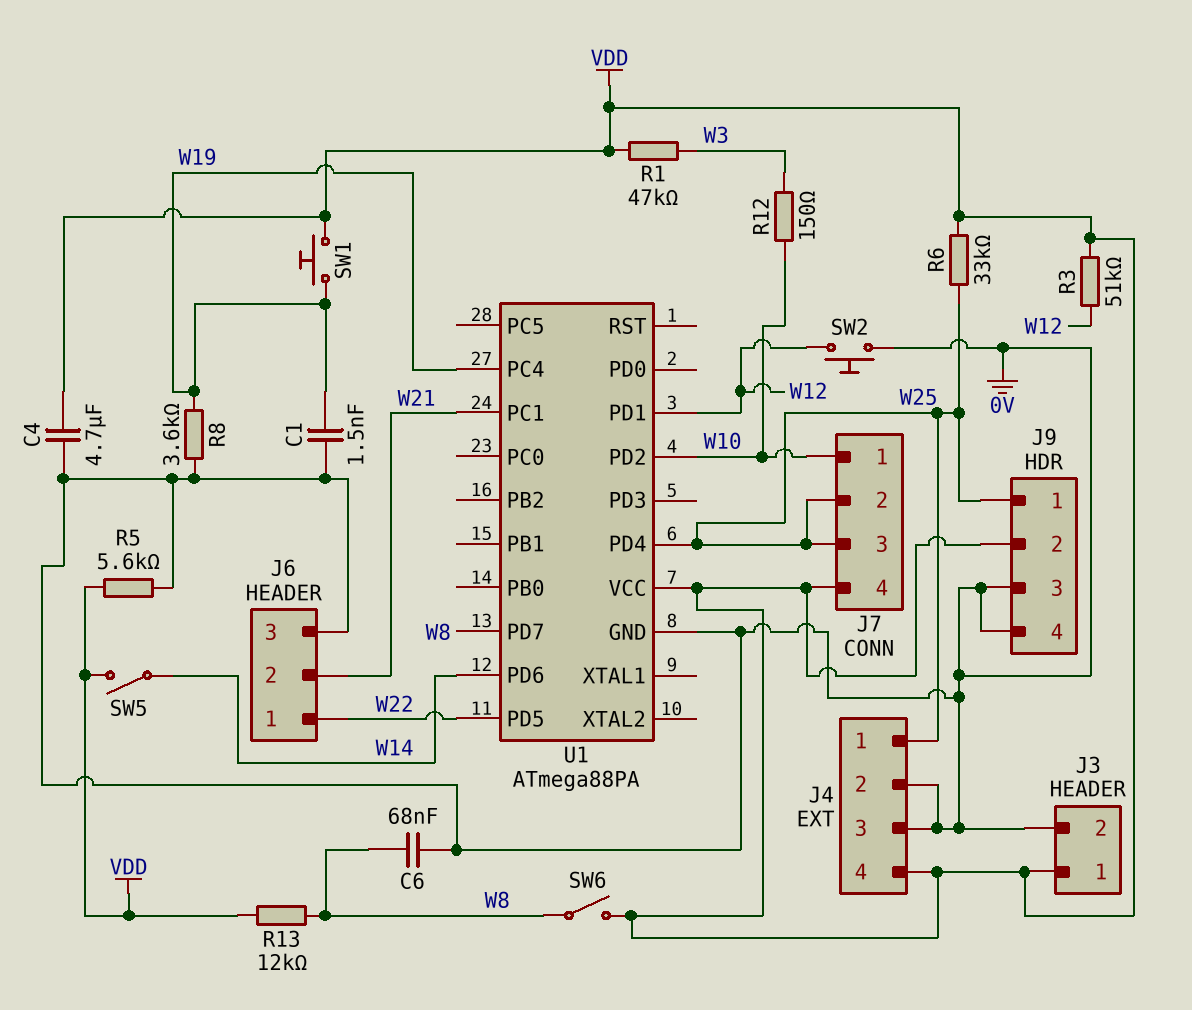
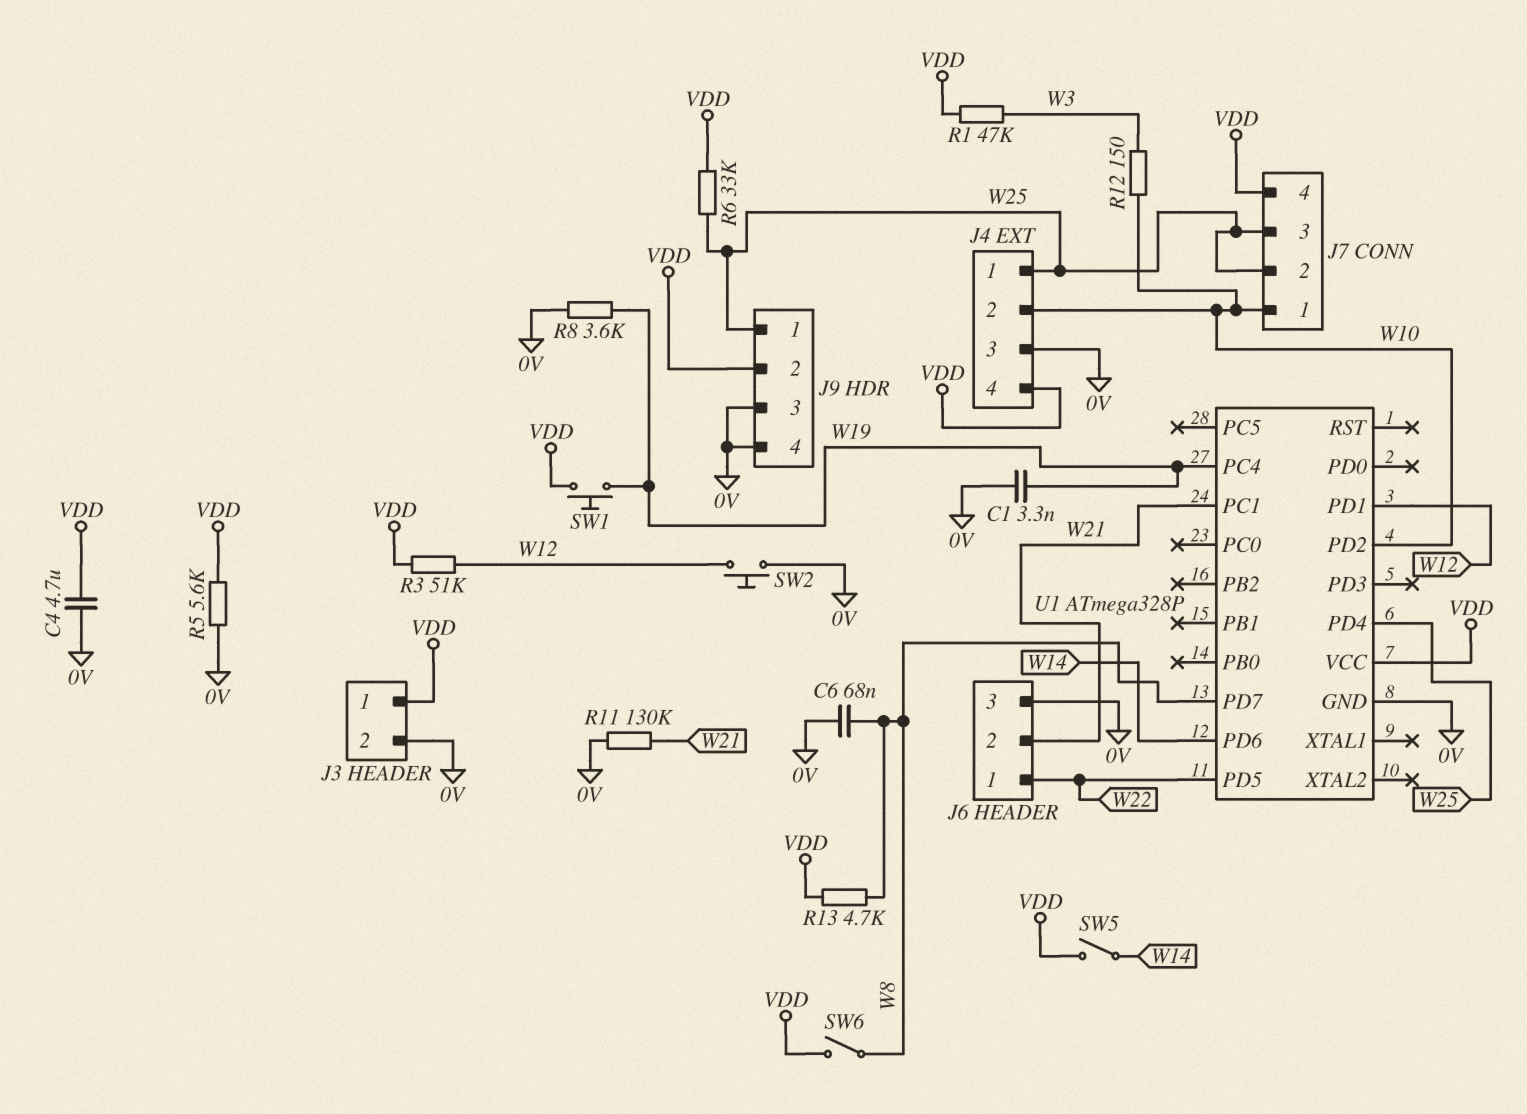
C1: 1.5nF (0V, W19) -> 3.3nF (0V, W19)
J4 pin 2: 0V -> W10
R11: none -> 130k (0V, W21)
R13: 12k (VDD, W8) -> 4.7k (VDD, W8)
U1: ATmega88PA -> ATmega328P

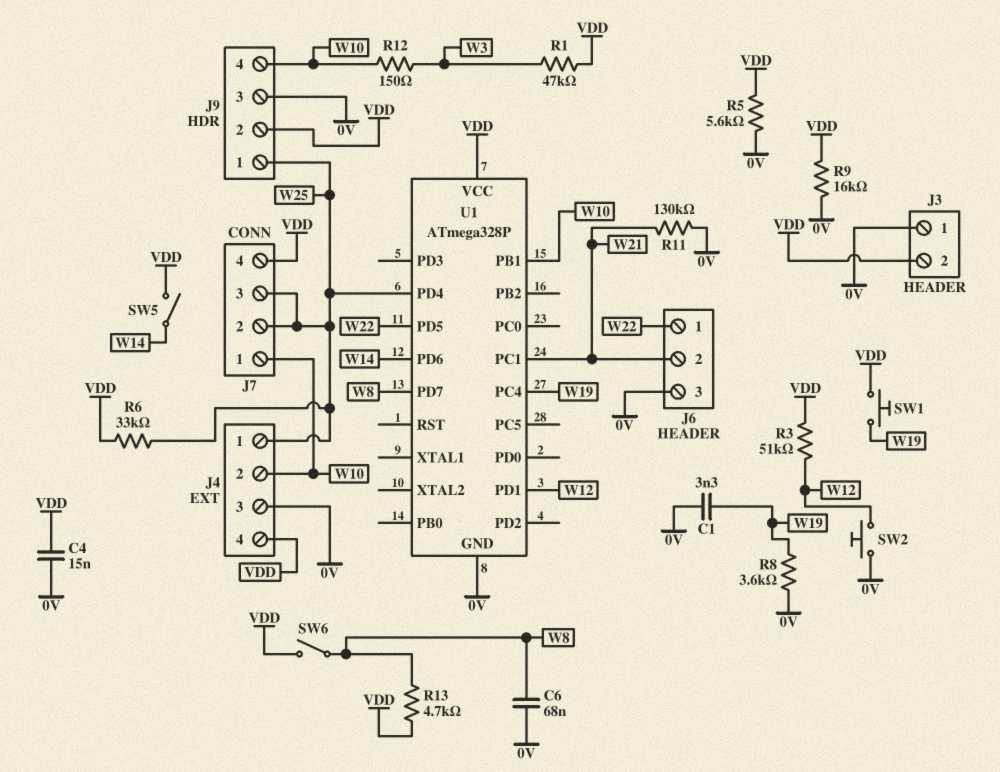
C4: 4.7uF (0V, VDD) -> 15nF (0V, VDD)
J3 pin 1: VDD -> 0V
J3 pin 2: 0V -> VDD
J9 pin 4: 0V -> W10
R9: none -> 16k (0V, VDD)
U1 pin PB1: none -> W10
U1 pin PD2: W10 -> none

